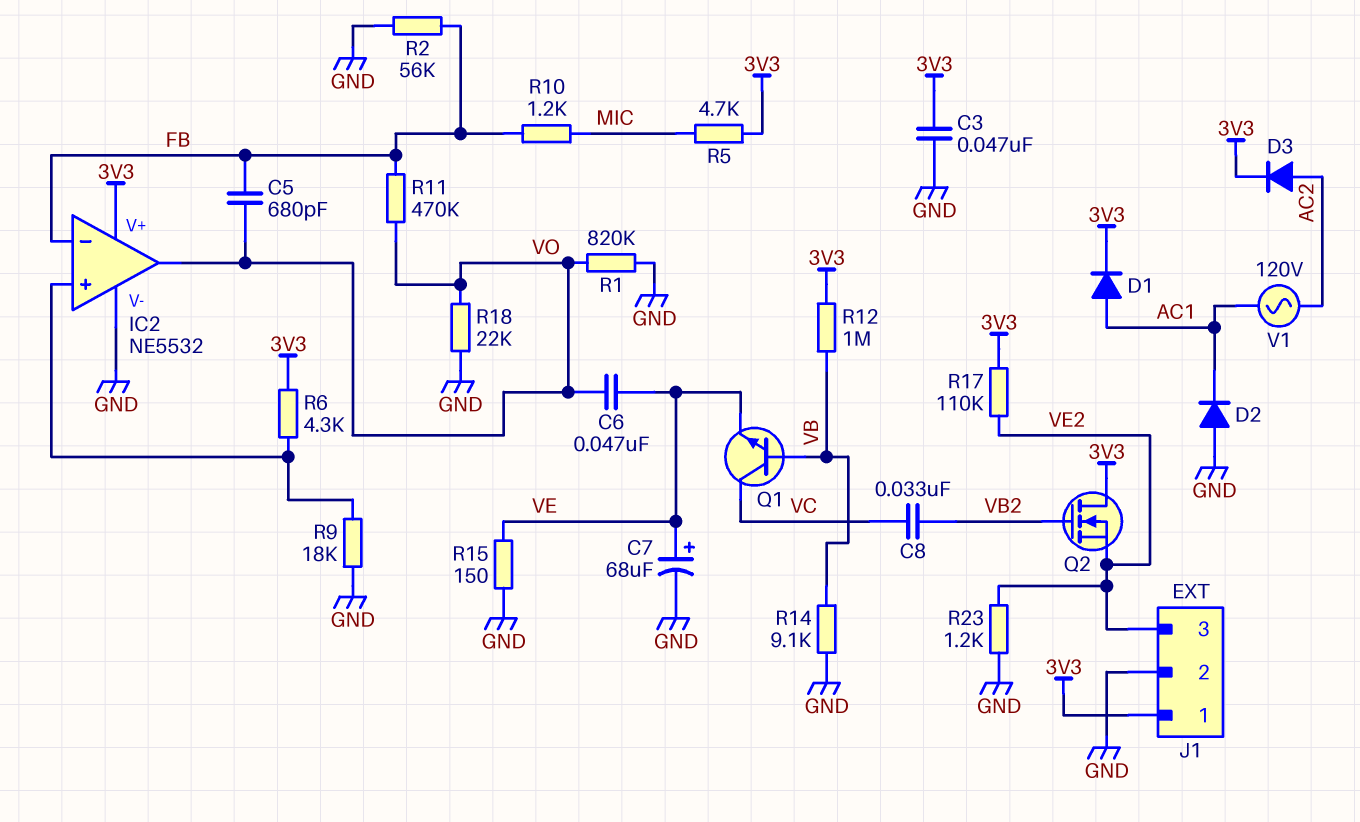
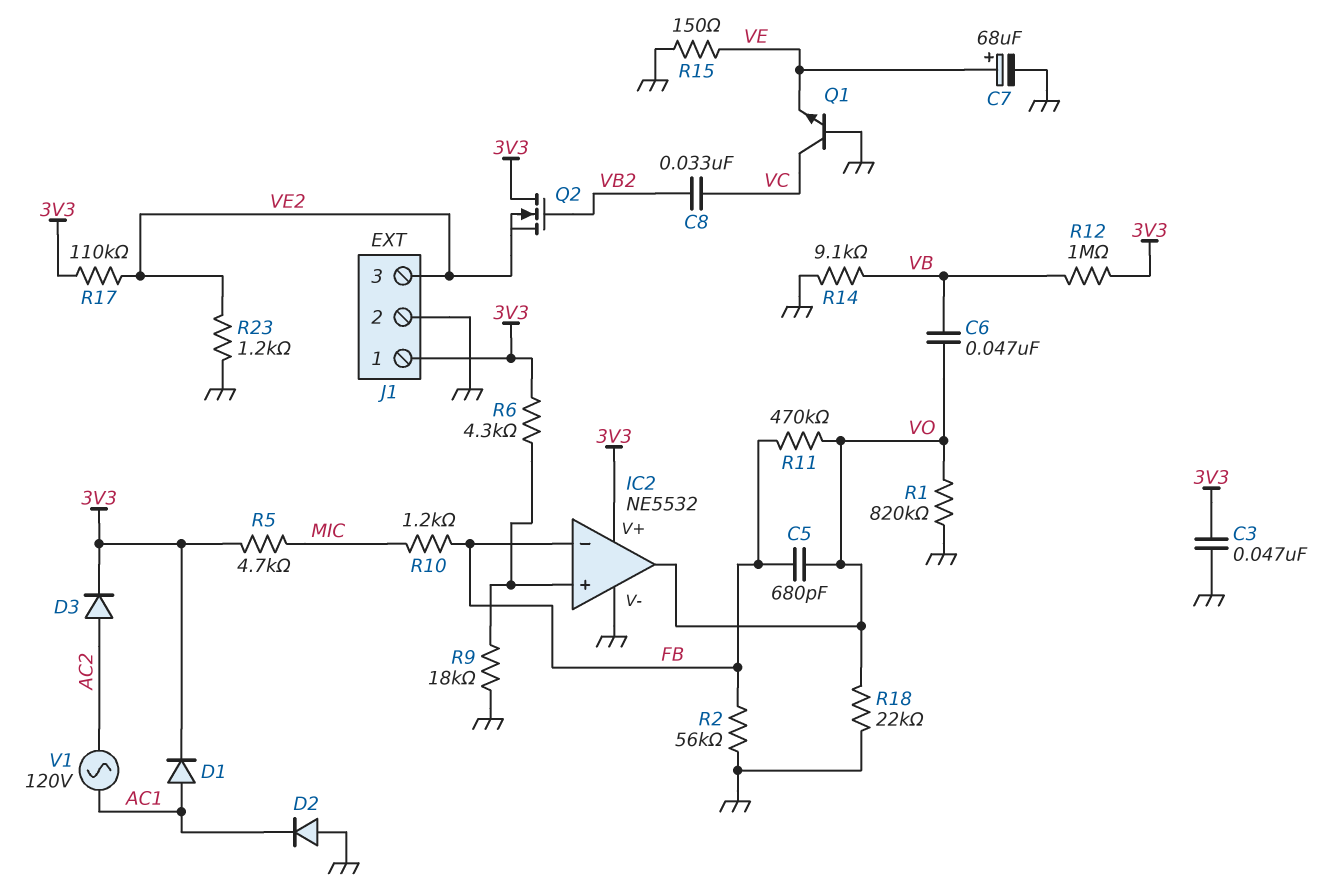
C6: 47nF (VE, VO) -> 47nF (VB, VO)
Q1: NPN (B VB, C VC, E VE) -> NPN (B GND, C VC, E VE)

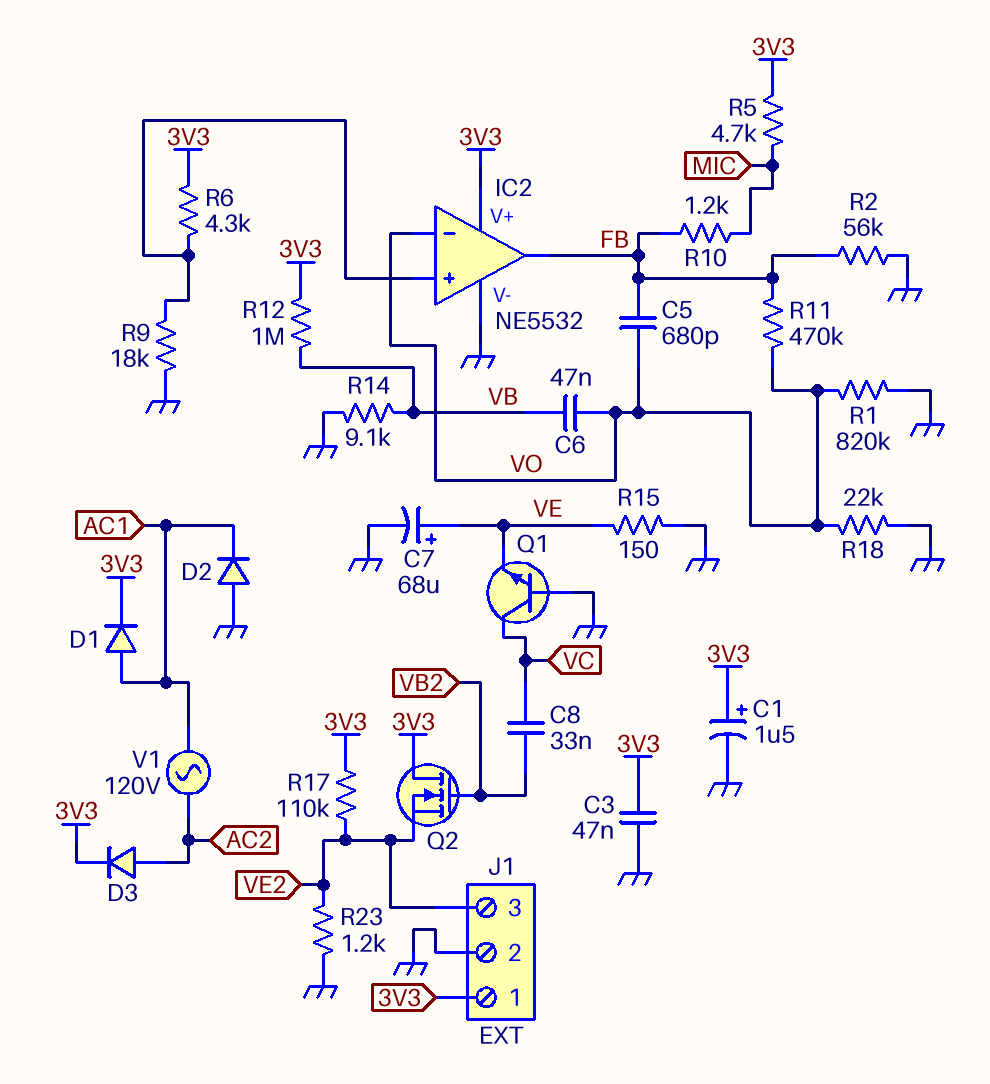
C1: none -> 1.5uF (plus 3V3, minus GND)
IC2 pin in-: FB -> VO
IC2 pin out: VO -> FB

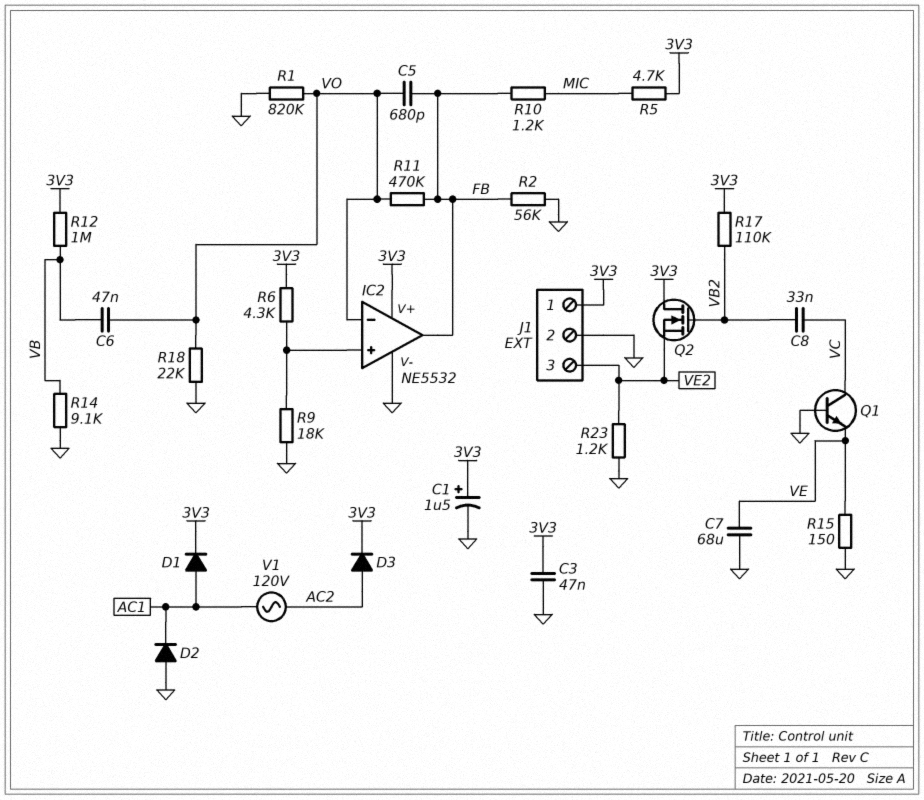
C7: 68uF (plus VE, minus GND) -> 68uF (GND, VE)
R17: 110k (3V3, VE2) -> 110k (3V3, VB2)

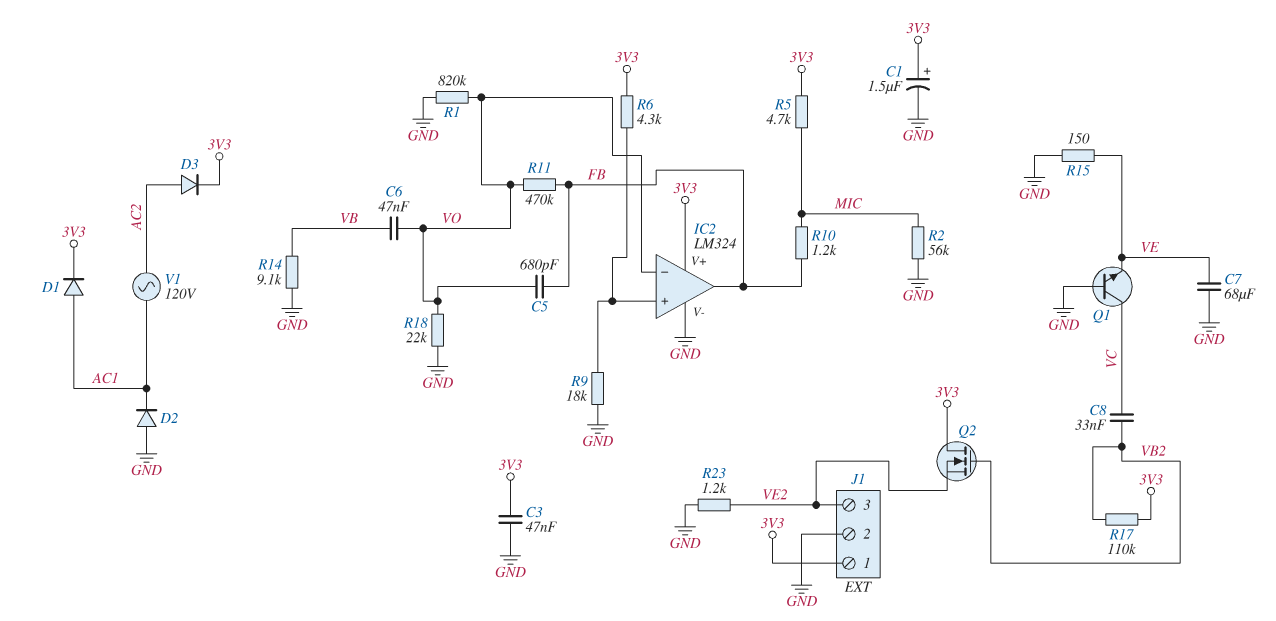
IC2: NE5532 -> LM324
R2: 56k (FB, GND) -> 56k (GND, MIC)
R12: 1M (3V3, VB) -> none

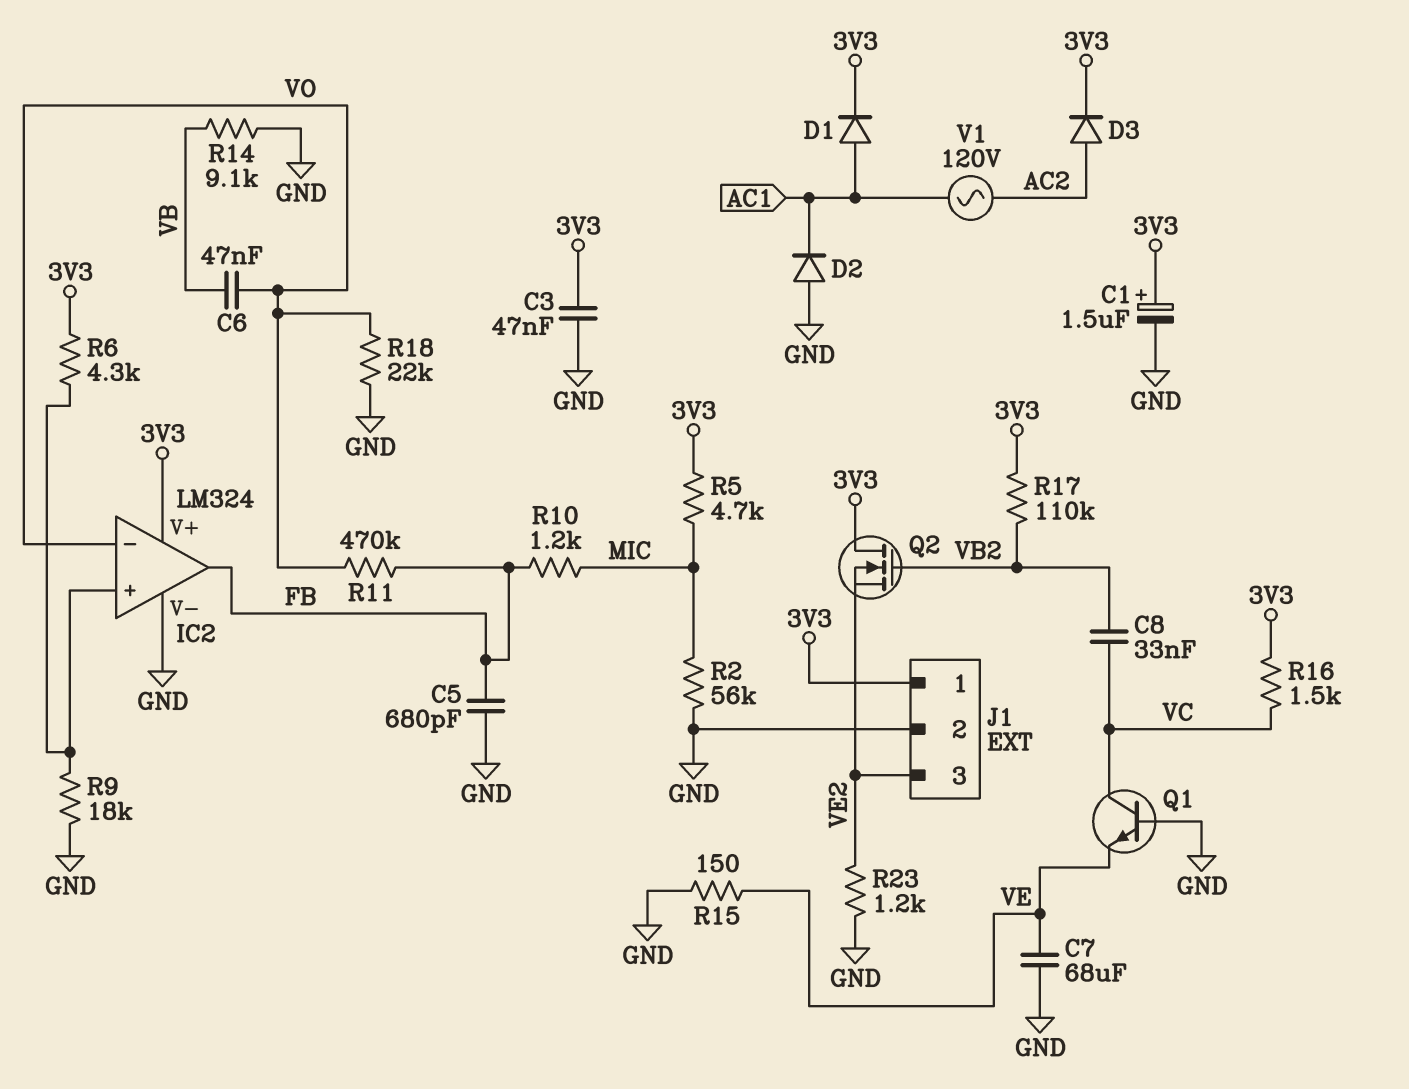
C5: 680pF (FB, VO) -> 680pF (FB, GND)
R1: 820k (GND, VO) -> none
R16: none -> 1.5k (3V3, VC)

